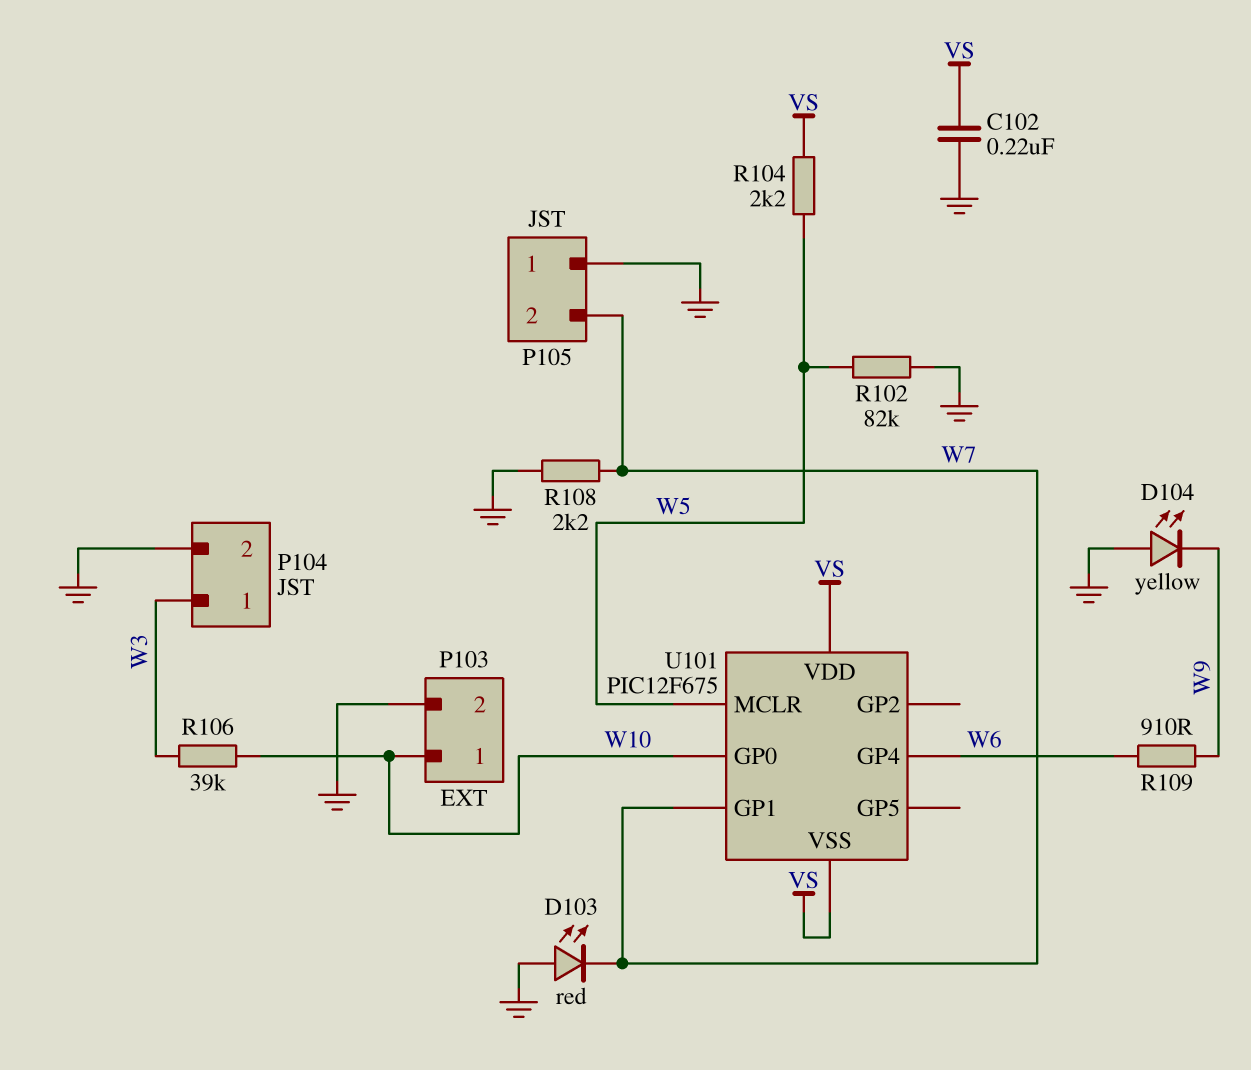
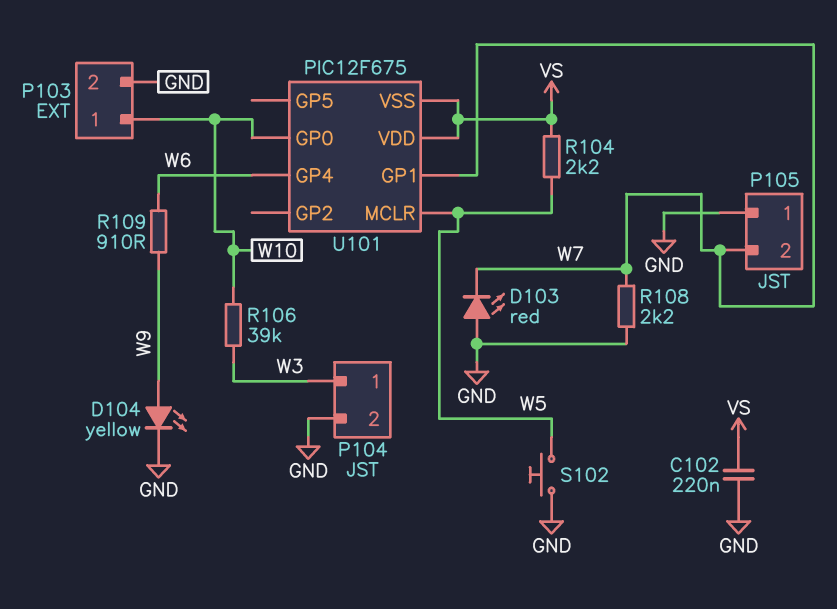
D104: LED yellow (A GND, K W9) -> LED yellow (A W9, K GND)
R102: 82k (GND, W5) -> none
S102: none -> button (GND, W5)

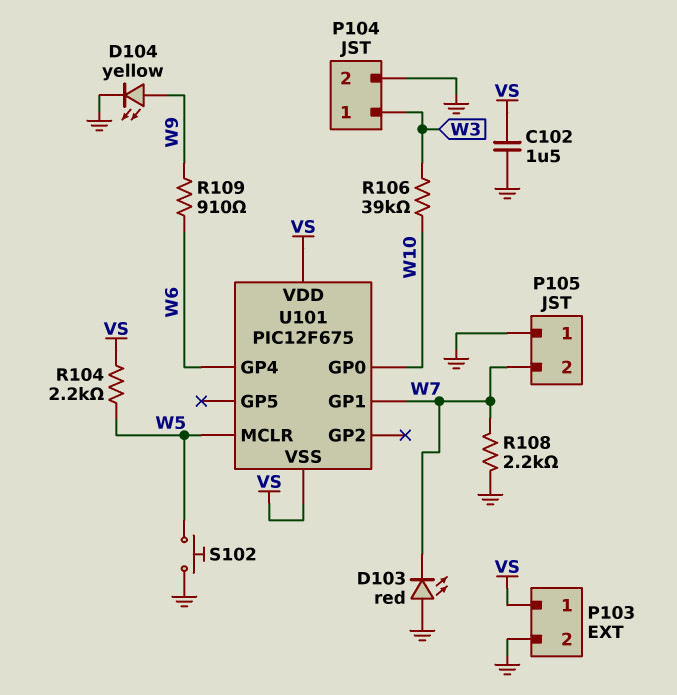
C102: 220nF (GND, VS) -> 1.5uF (GND, VS)
P103 pin 1: W10 -> VS

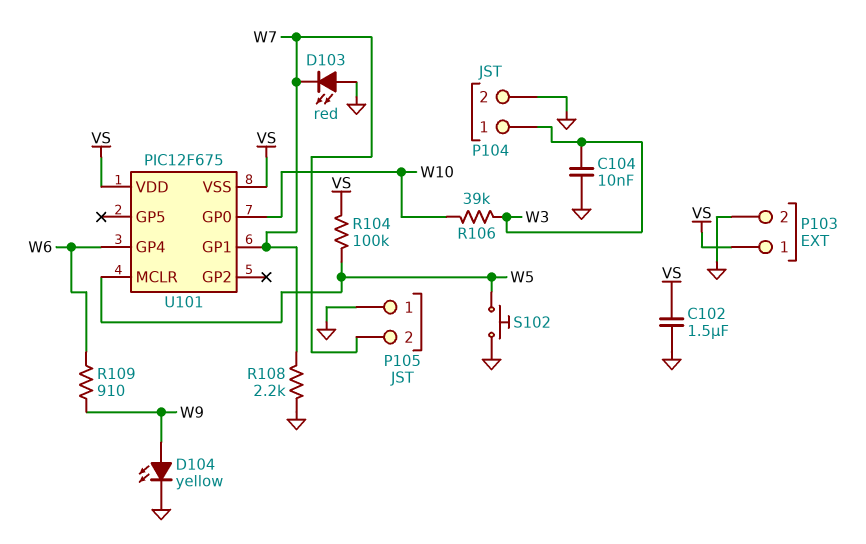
C104: none -> 10nF (GND, W3)
R104: 2.2k (VS, W5) -> 100k (VS, W5)

